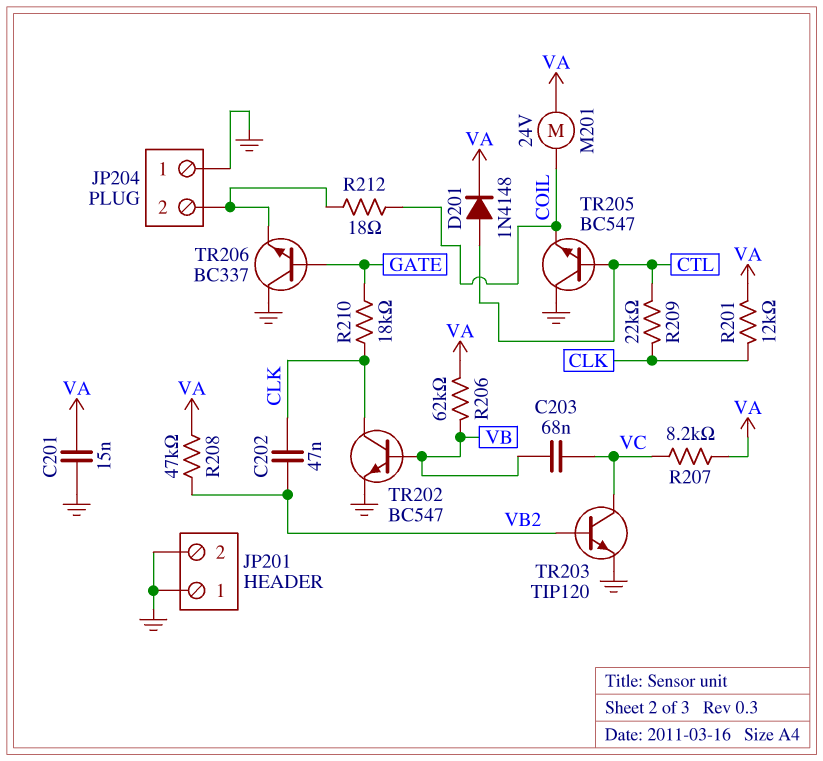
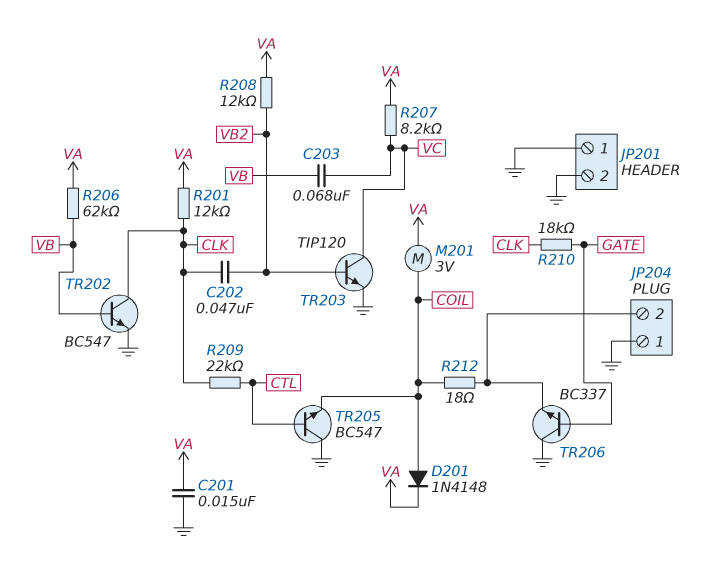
D201: diode 1N4148 (A CTL, K VA) -> diode 1N4148 (A COIL, K VA)
M201: motor 24V (COIL, VA) -> motor 3V (COIL, VA)
R208: 47k (VA, VB2) -> 12k (VA, VB2)

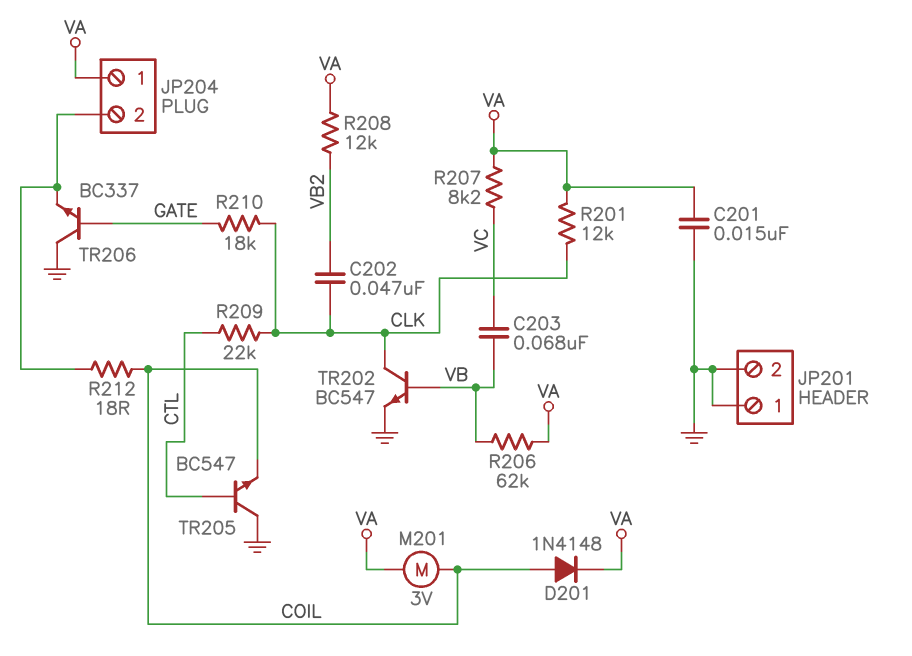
JP204 pin 1: GND -> VA
TR203: NPN TIP120 (B VB2, C VC, E GND) -> none

